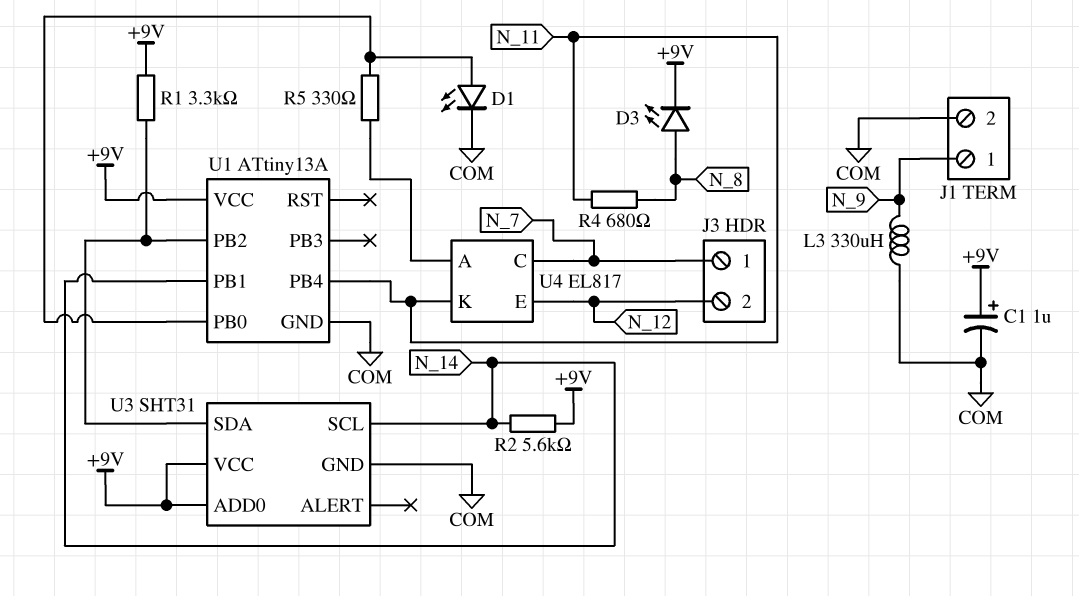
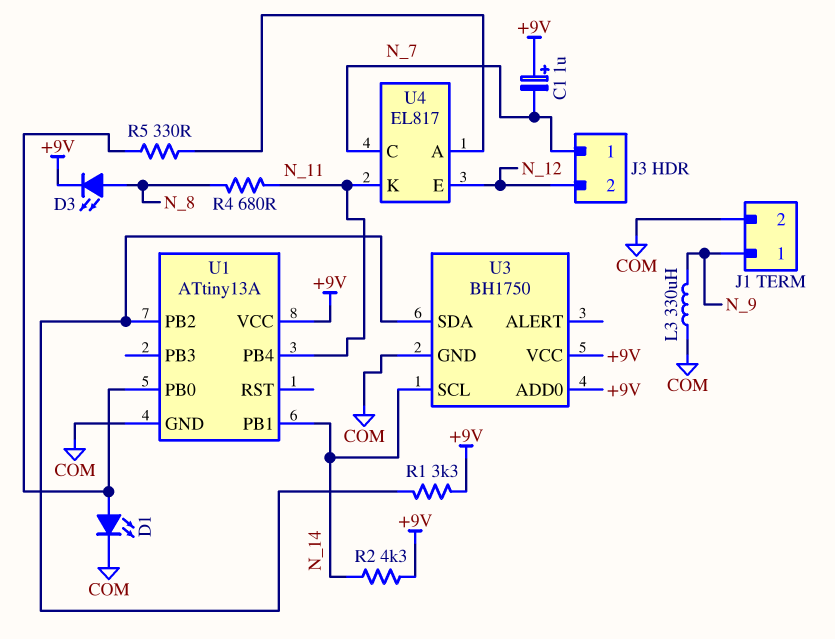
C1: 1uF (plus +9V, minus COM) -> 1uF (plus +9V, minus N_7)
R2: 5.6k (+9V, N_14) -> 4.3k (+9V, N_14)
U3: SHT31 -> BH1750

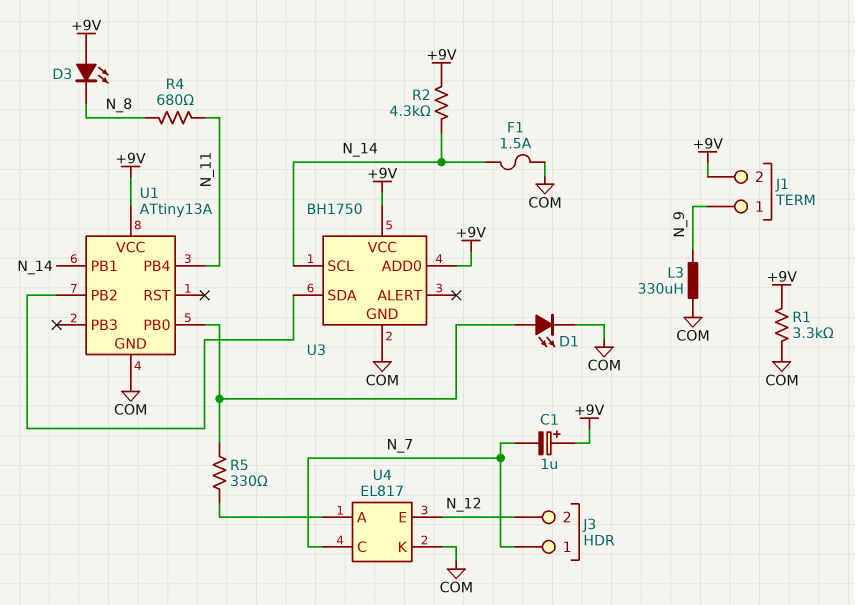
D3: LED (A N_8, K +9V) -> LED (A +9V, K N_8)
F1: none -> 1.5A (COM, N_14)
J1 pin 2: COM -> +9V
R1: 3.3k (+9V, U1/PB2) -> 3.3k (+9V, COM)
U4 pin K: N_11 -> COM

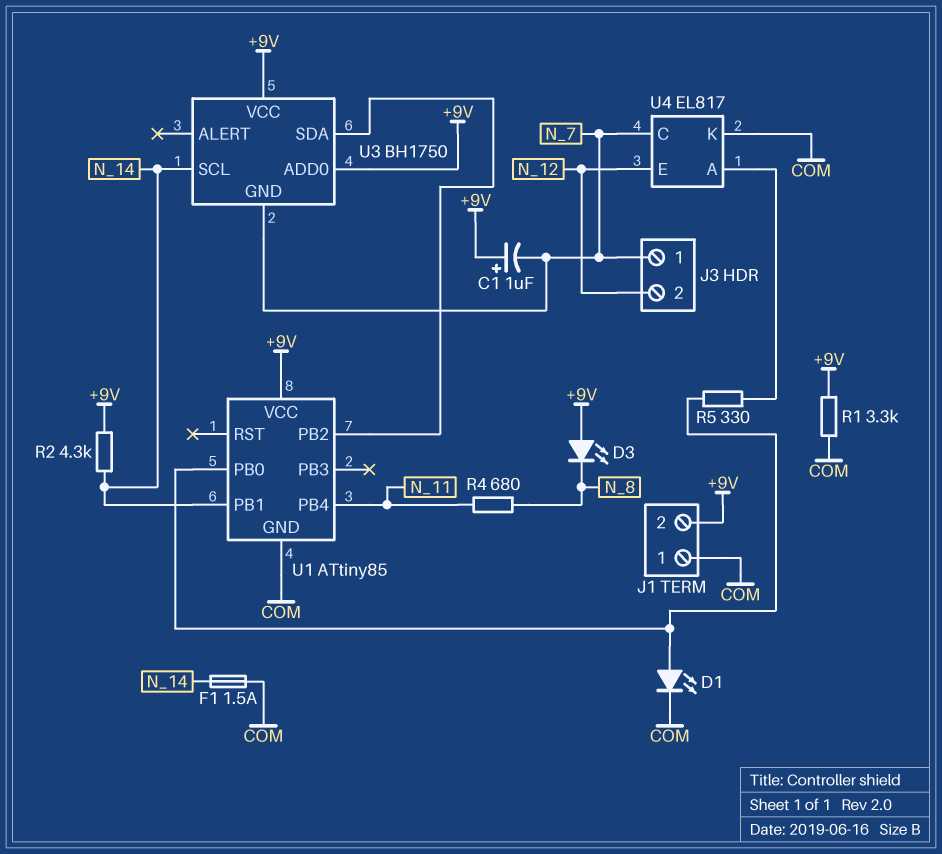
J1 pin 1: N_9 -> COM
L3: 330uH (COM, N_9) -> none
U1: ATtiny13A -> ATtiny85
U3 pin GND: COM -> N_7

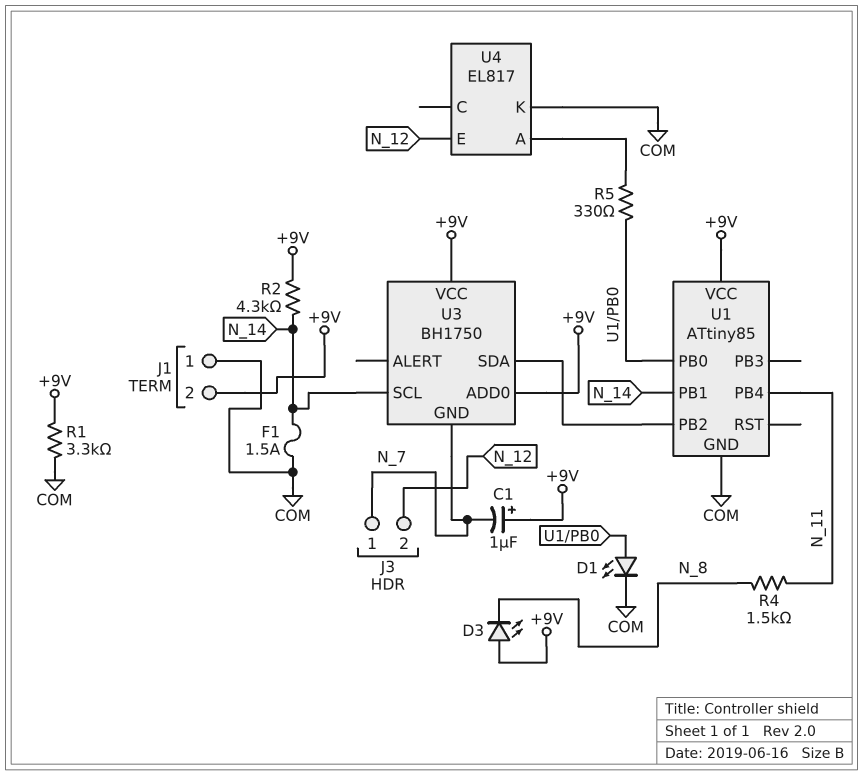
R4: 680 (N_8, N_11) -> 1.5k (N_8, N_11)
U4 pin C: N_7 -> none

